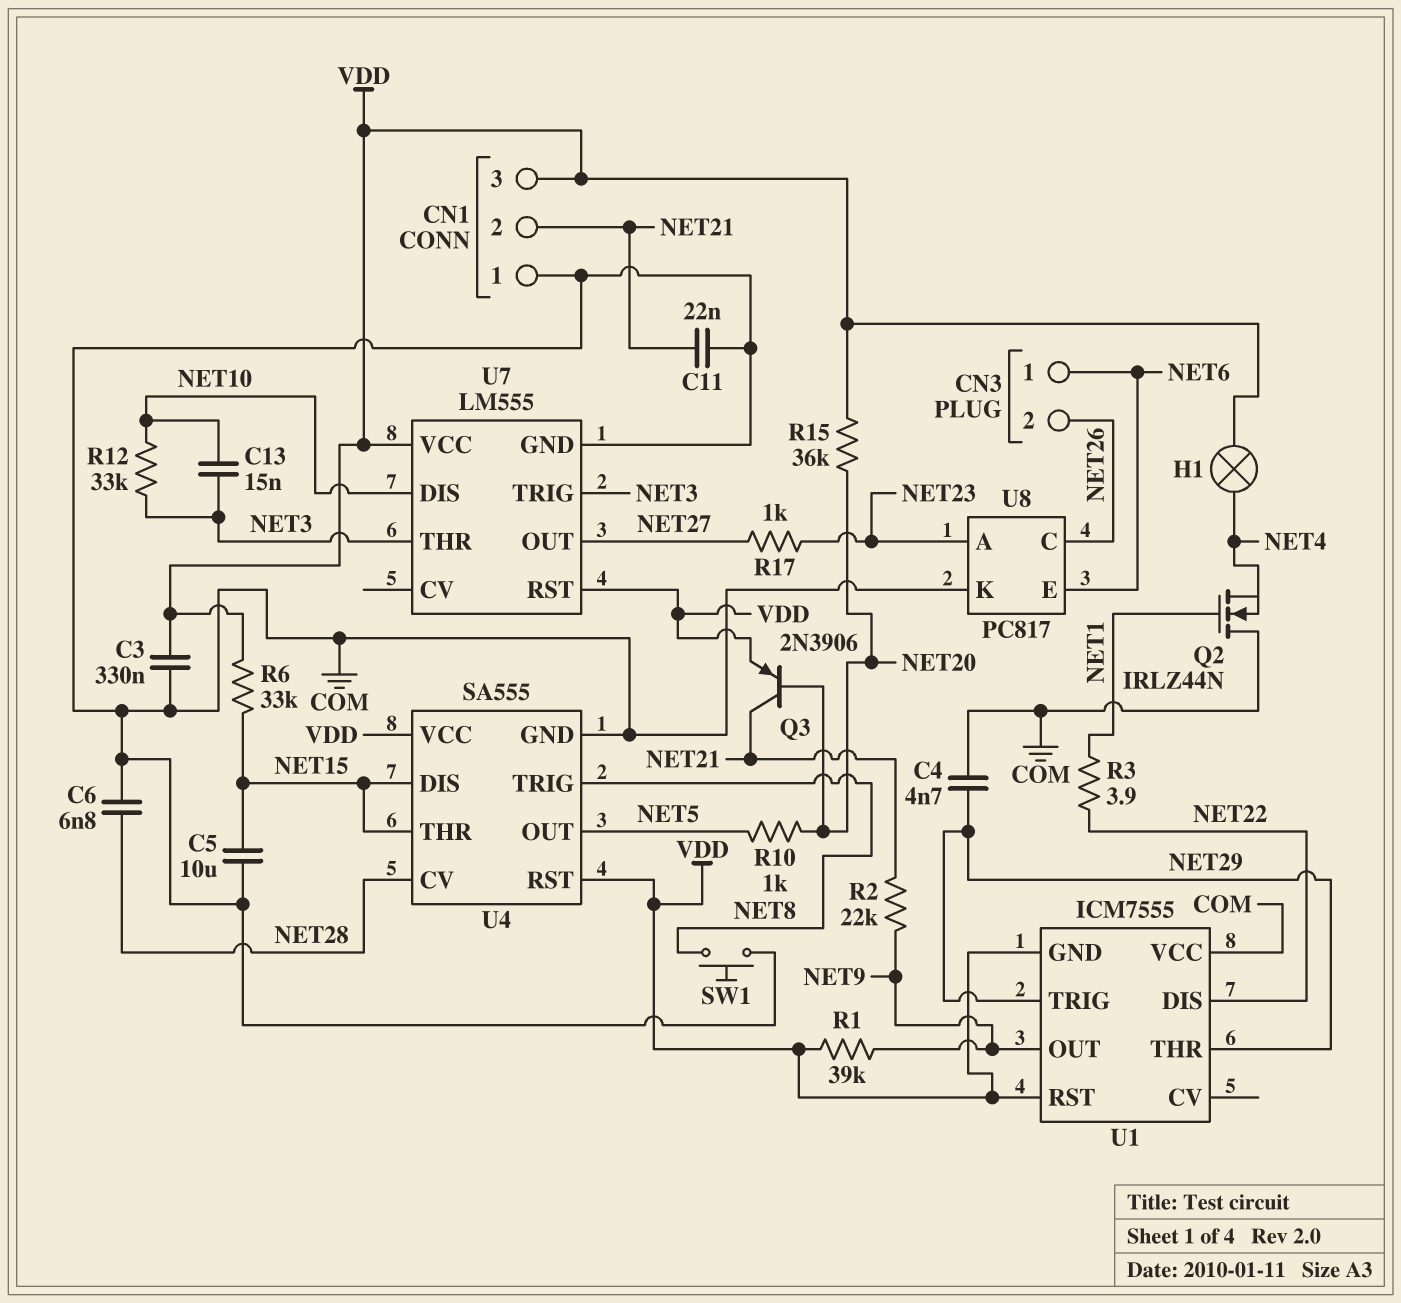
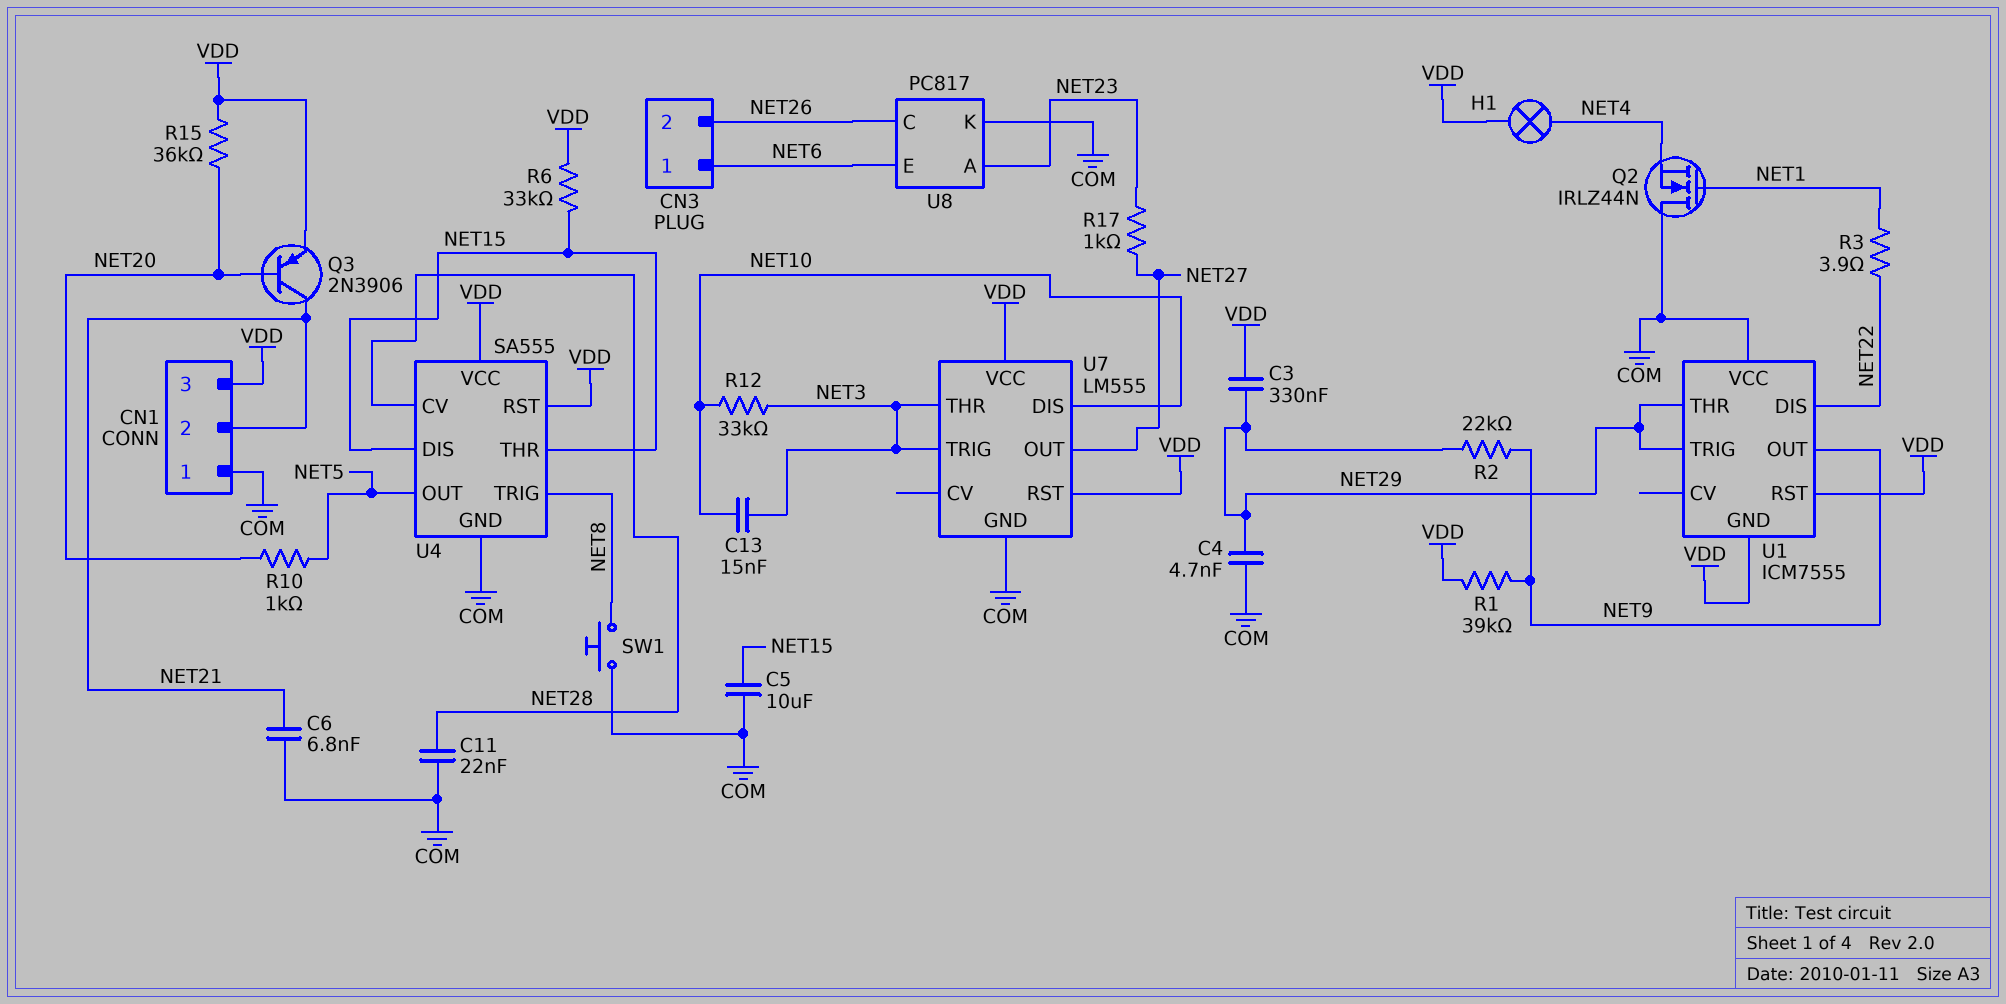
C3: 330nF (COM, VDD) -> 330nF (NET29, VDD)
C6: 6.8nF (COM, NET28) -> 6.8nF (COM, NET21)
C11: 22nF (COM, NET21) -> 22nF (COM, NET28)
R2: 22k (NET9, NET21) -> 22k (NET9, NET29)

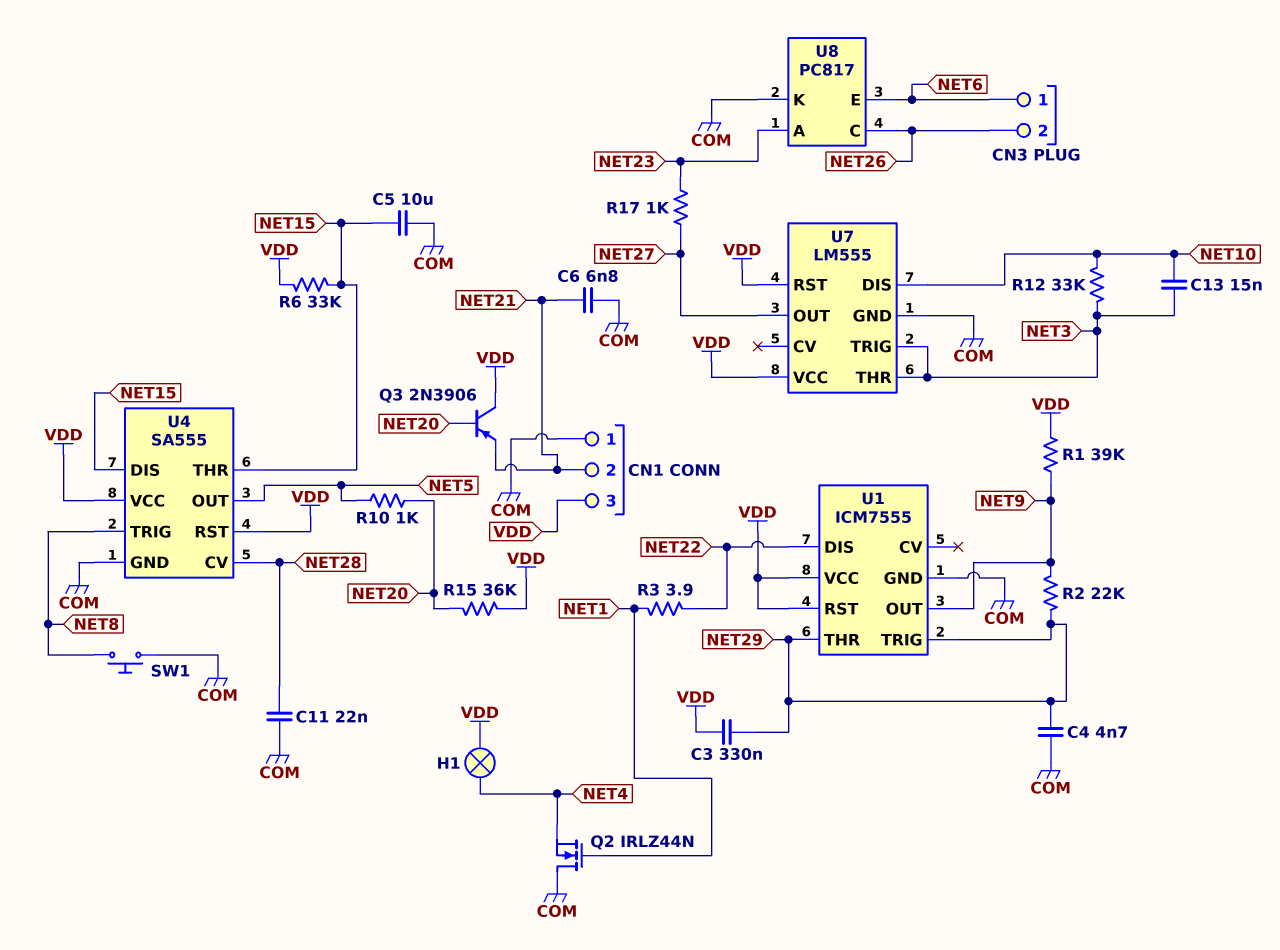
Q3: PNP 2N3906 (B NET20, C NET21, E VDD) -> PNP 2N3906 (B NET20, C VDD, E NET21)
U1 pin GND: VDD -> COM
U1 pin VCC: COM -> VDD

